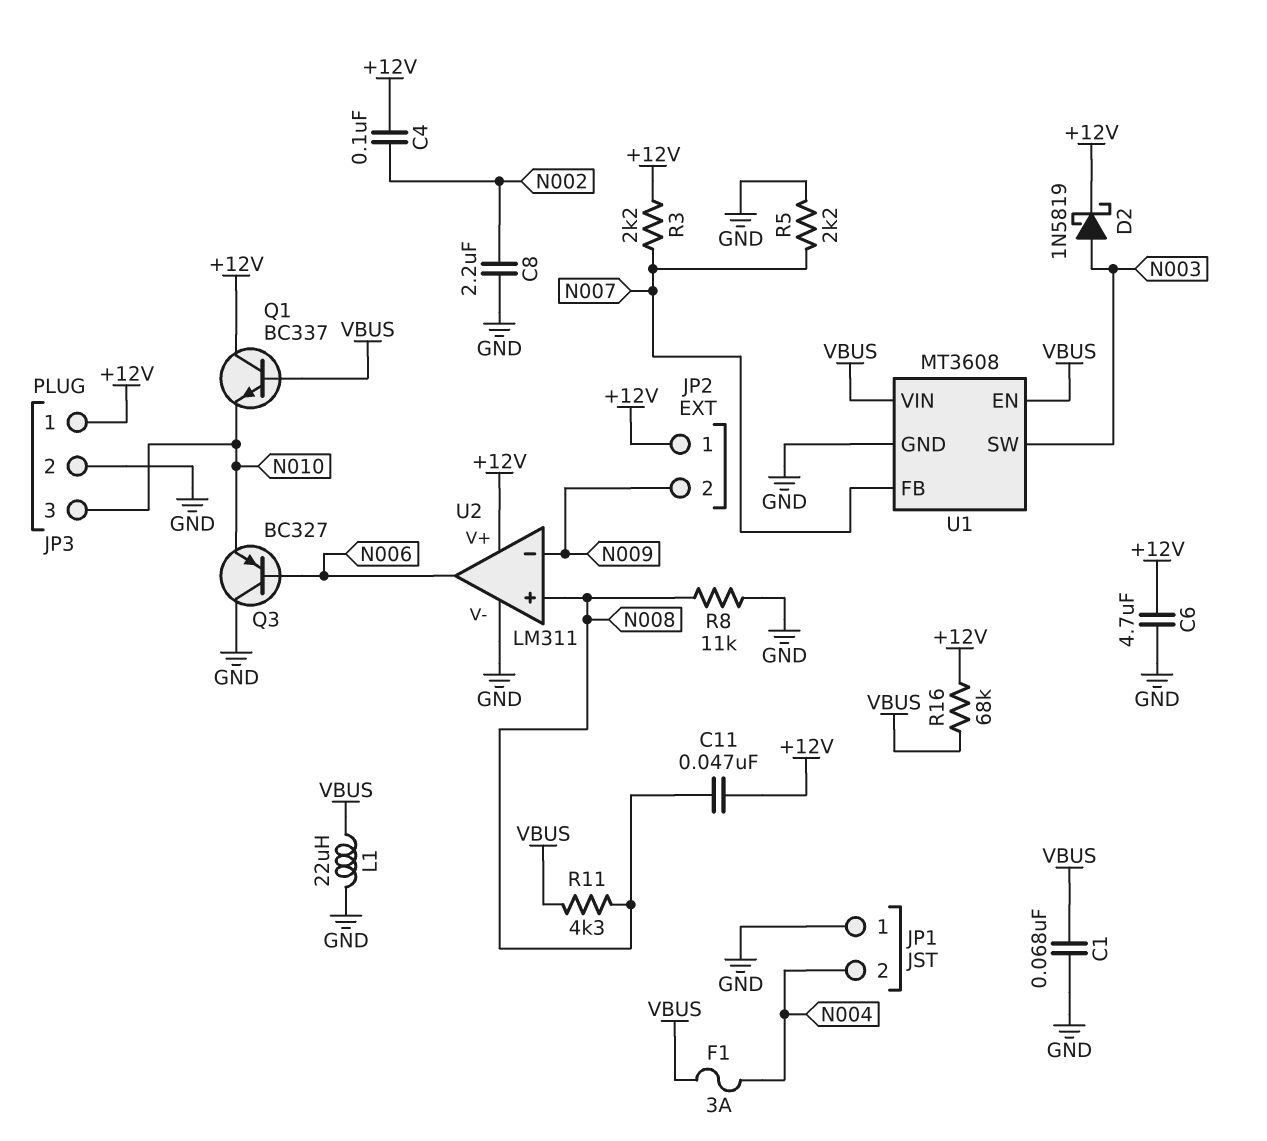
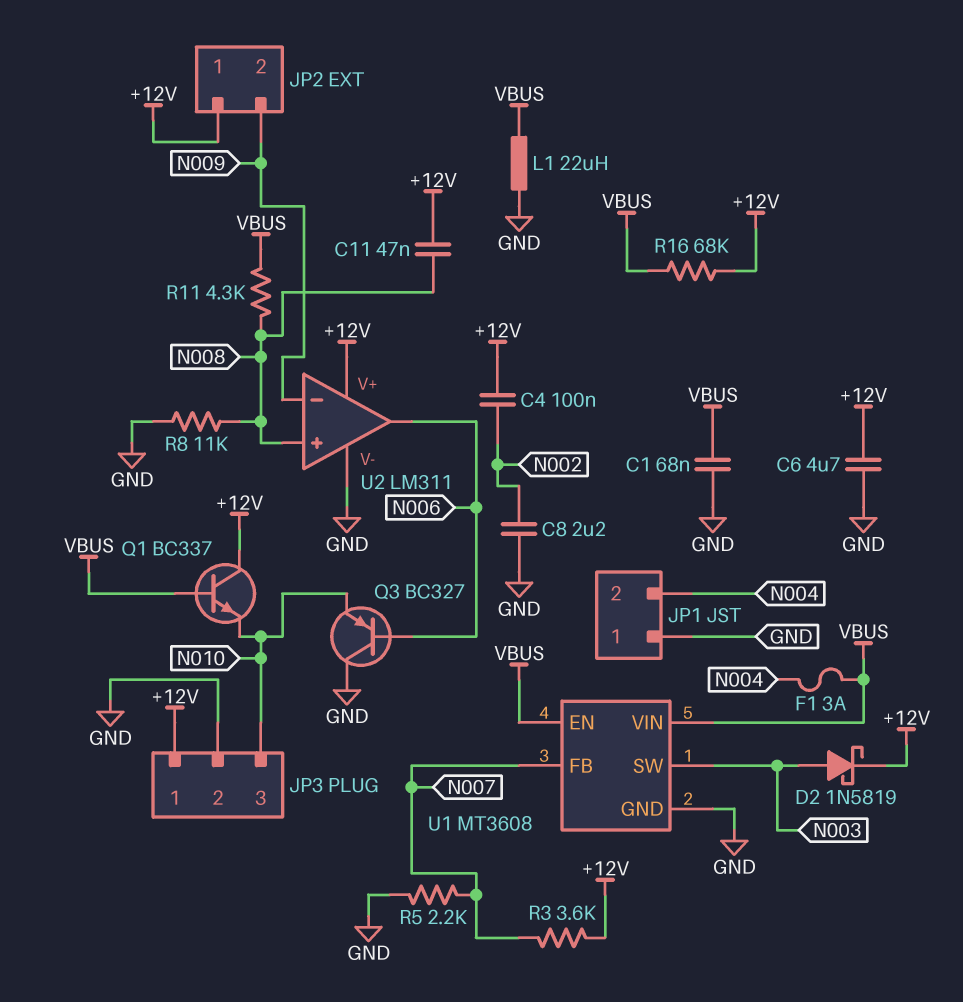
R3: 2.2k (+12V, N007) -> 3.6k (+12V, N007)

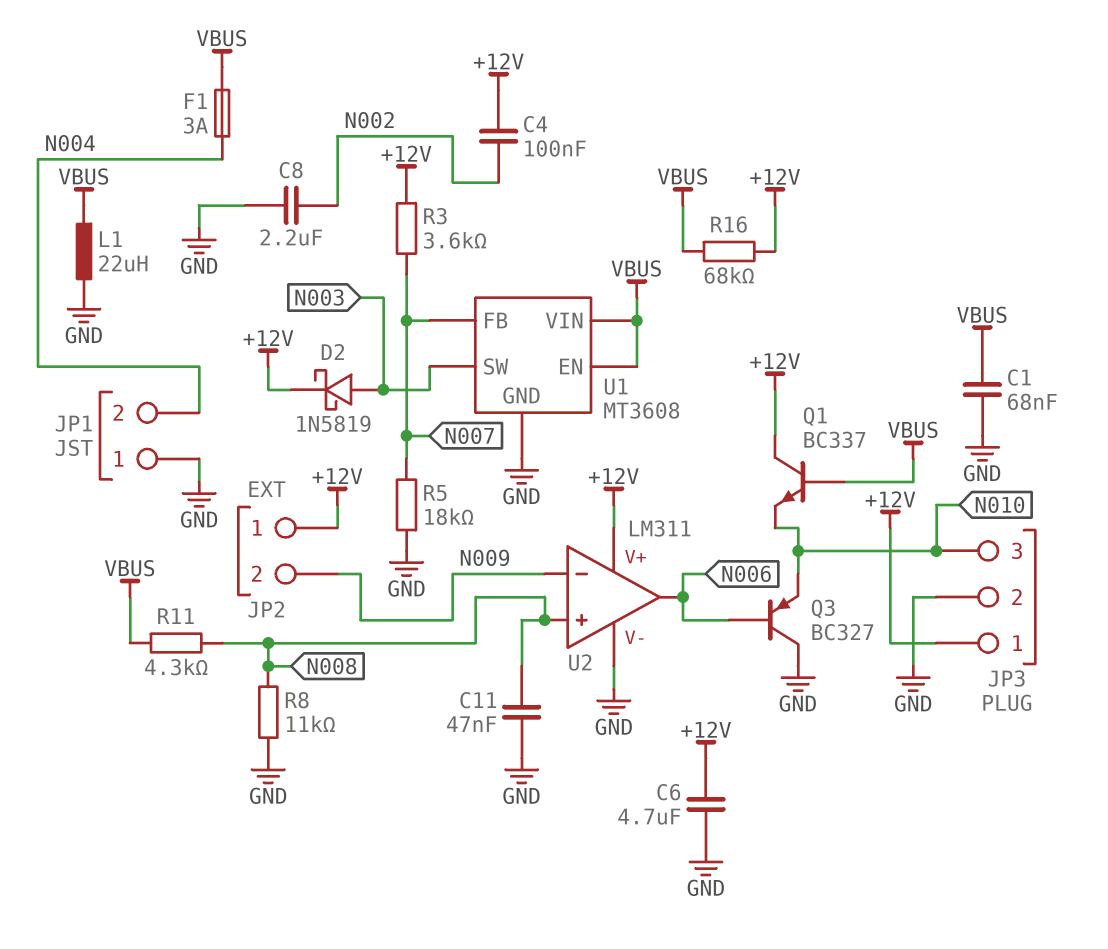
C11: 47nF (+12V, N008) -> 47nF (GND, N008)
R5: 2.2k (GND, N007) -> 18k (GND, N007)

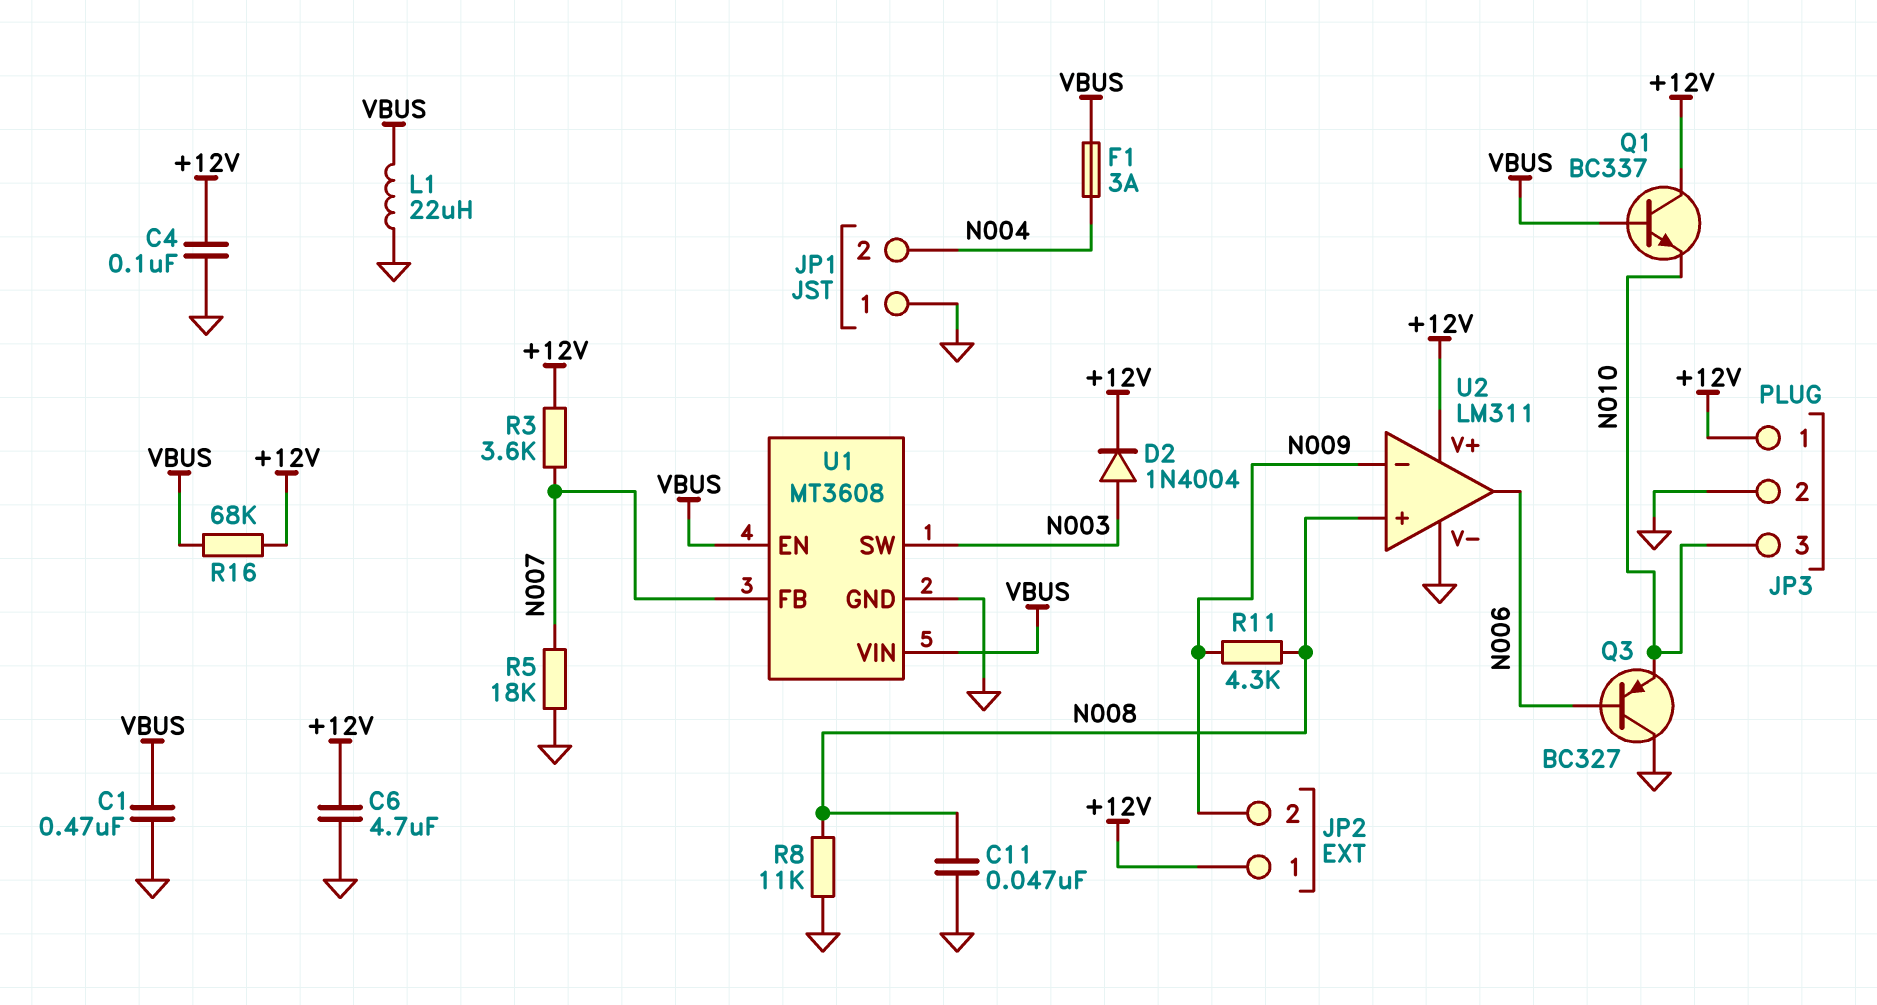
C1: 68nF (GND, VBUS) -> 470nF (GND, VBUS)
C4: 100nF (+12V, N002) -> 100nF (+12V, GND)
C8: 2.2uF (GND, N002) -> none
D2: schottky 1N5819 (A N003, K +12V) -> diode 1N4004 (A N003, K +12V)
R11: 4.3k (N008, VBUS) -> 4.3k (N008, N009)

